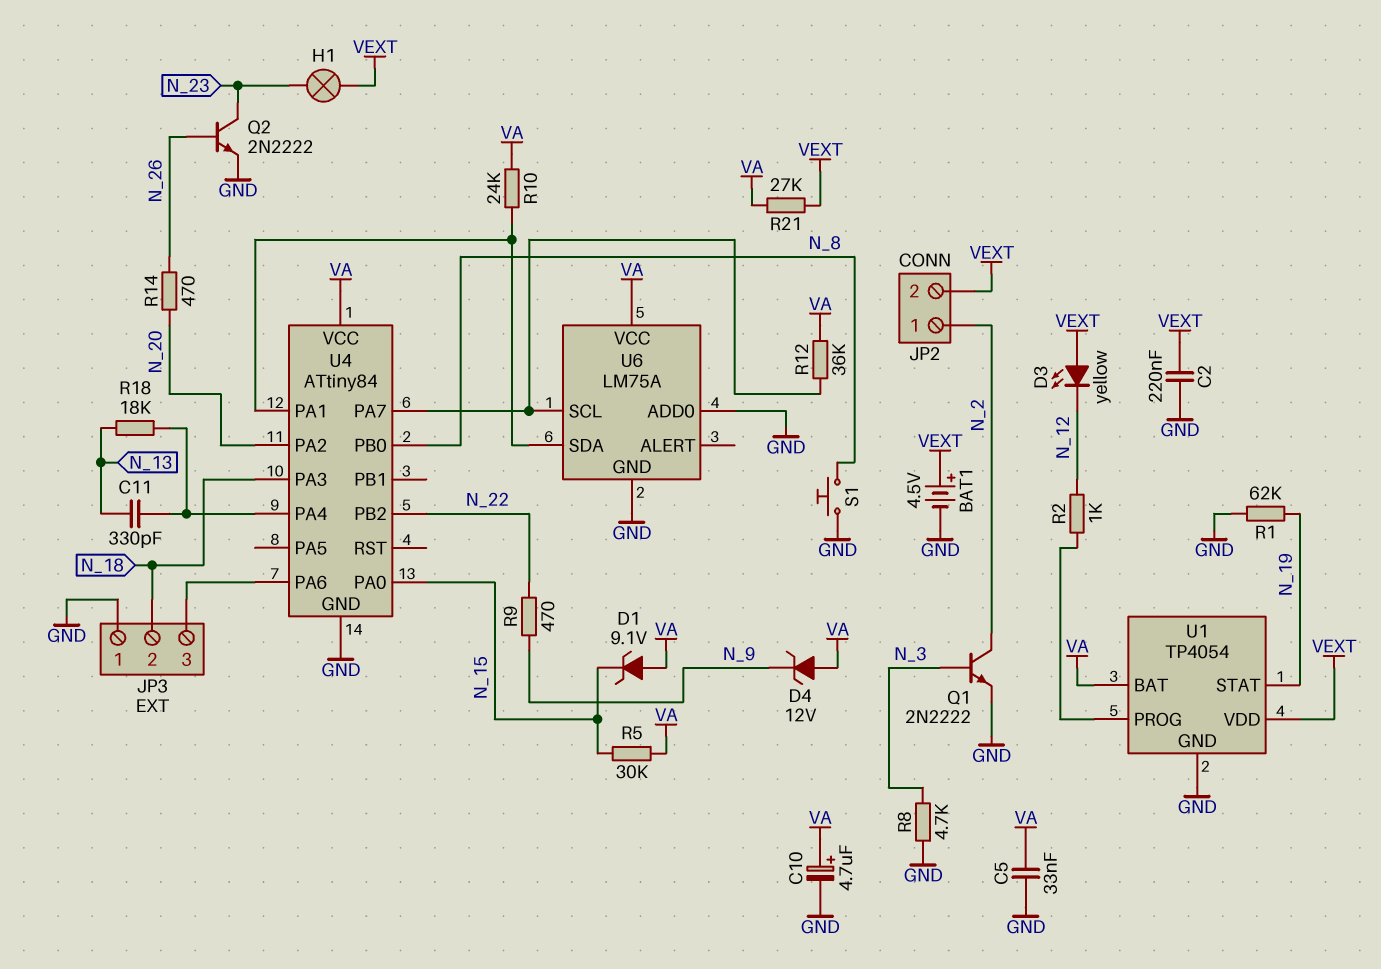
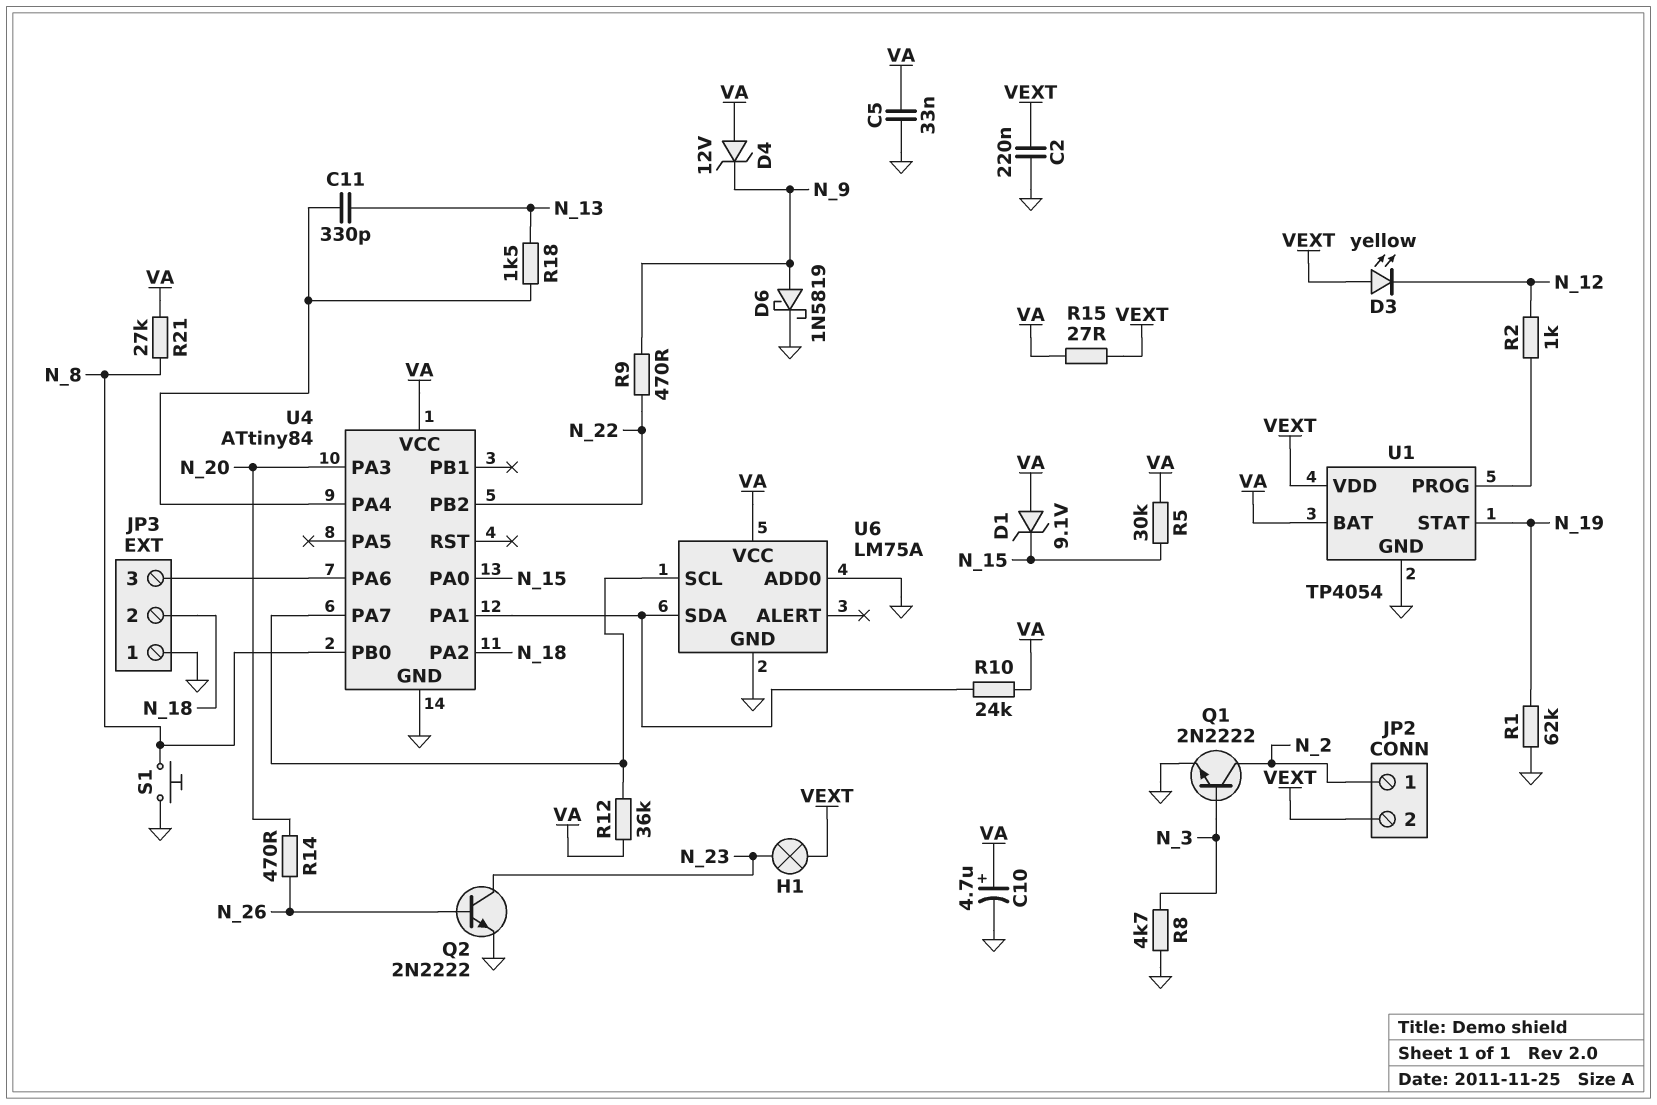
BAT1: 4.5V (plus VEXT, minus GND) -> none
D6: none -> schottky 1N5819 (A N_9, K GND)
R15: none -> 27 (VA, VEXT)
R18: 18k (N_13, U4/PA4) -> 1.5k (N_13, U4/PA4)
R21: 27k (VA, VEXT) -> 27k (N_8, VA)
U4 pin PA2: N_20 -> N_18
U4 pin PA3: N_18 -> N_20

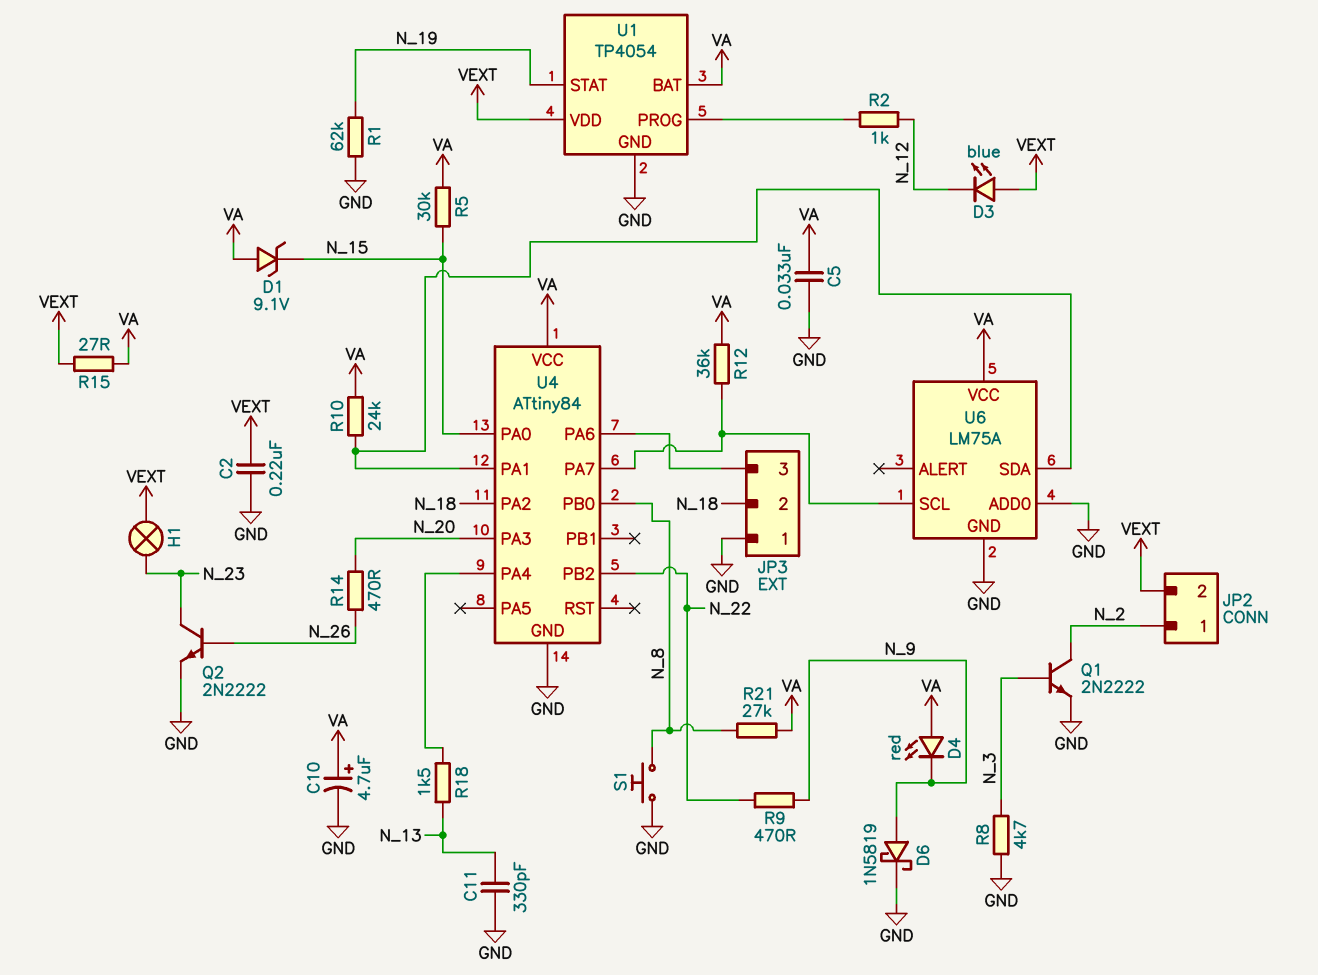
C11: 330pF (N_13, U4/PA4) -> 330pF (GND, N_13)
D3: LED yellow (A VEXT, K N_12) -> LED blue (A VEXT, K N_12)
D4: zener 12V (A VA, K N_9) -> LED red (A VA, K N_9)

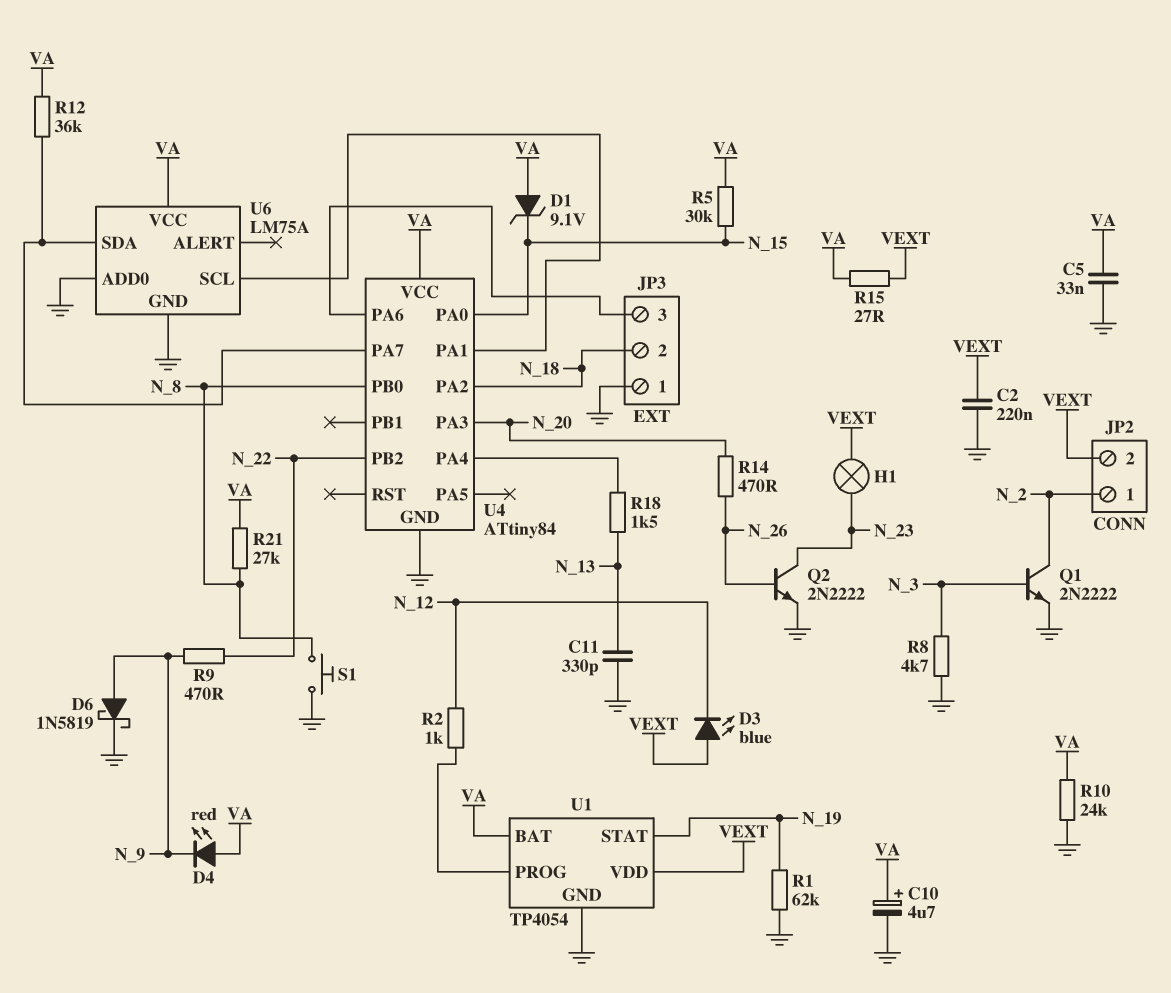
R10: 24k (U4/PA1, VA) -> 24k (GND, VA)
U6 pin SCL: U4/PA7 -> U4/PA1
U6 pin SDA: U4/PA1 -> U4/PA7

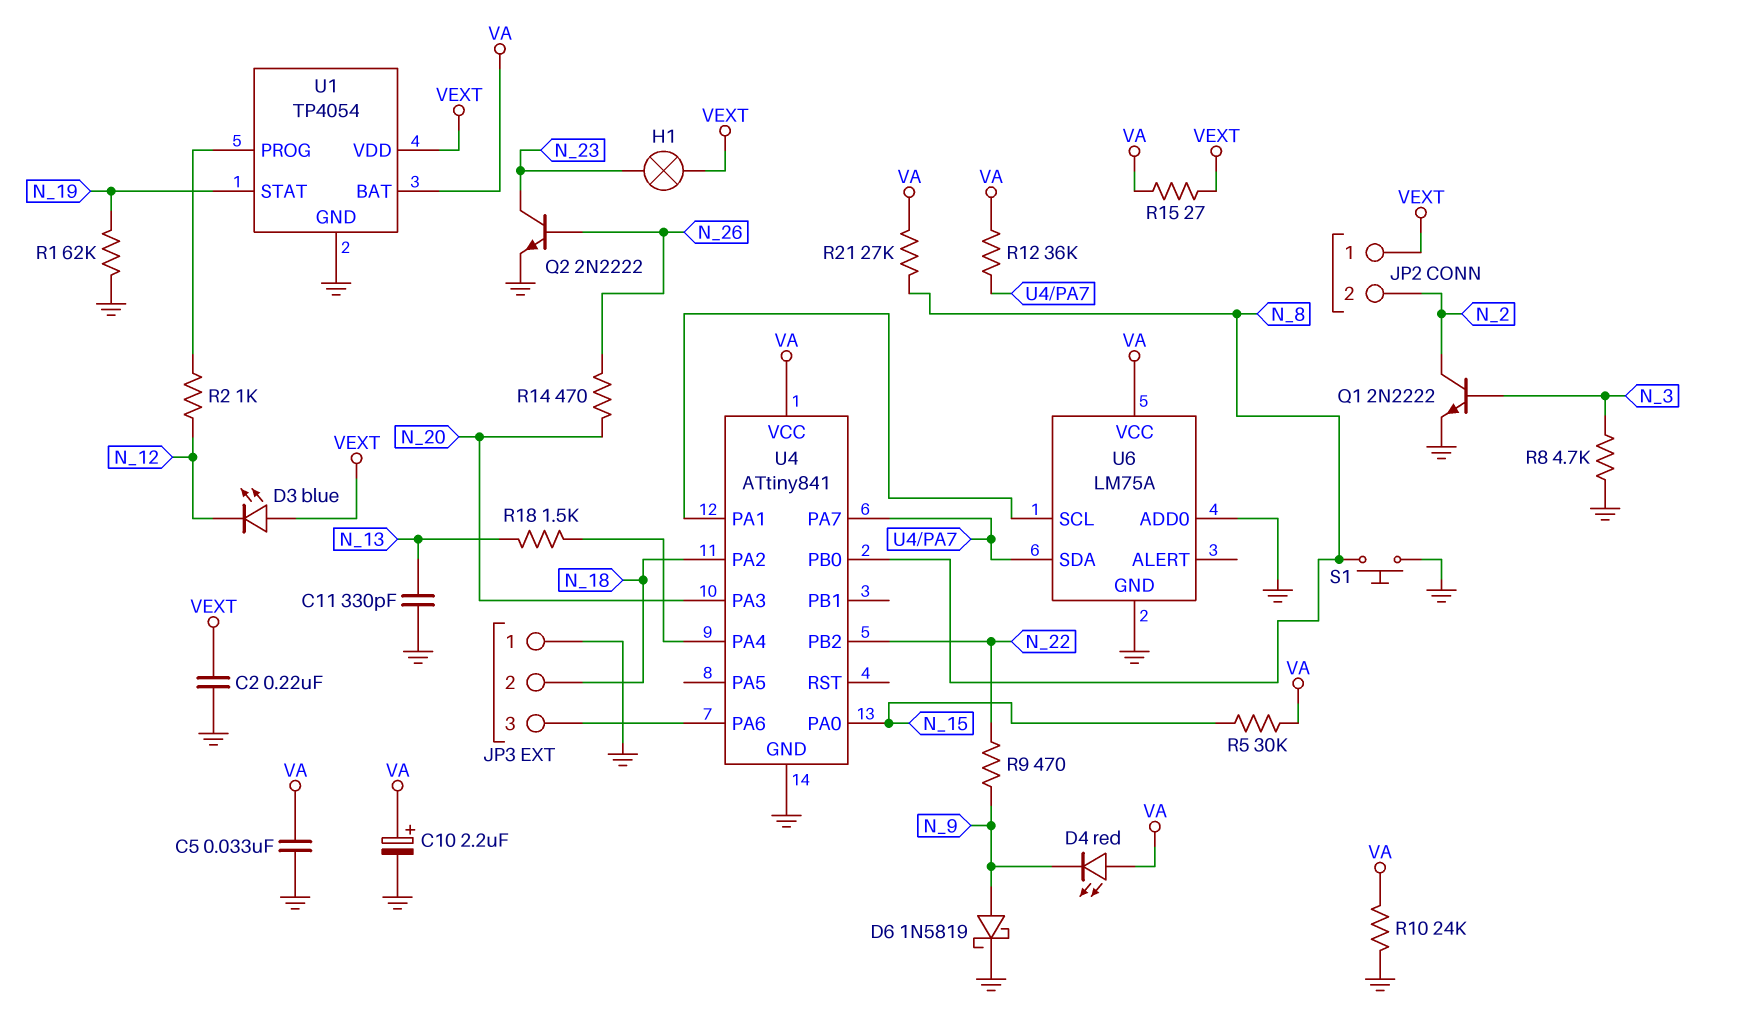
C10: 4.7uF (plus VA, minus GND) -> 2.2uF (plus VA, minus GND)
D1: zener 9.1V (A VA, K N_15) -> none
JP2 pin 1: N_2 -> VEXT
JP2 pin 2: VEXT -> N_2
U4: ATtiny84 -> ATtiny841

